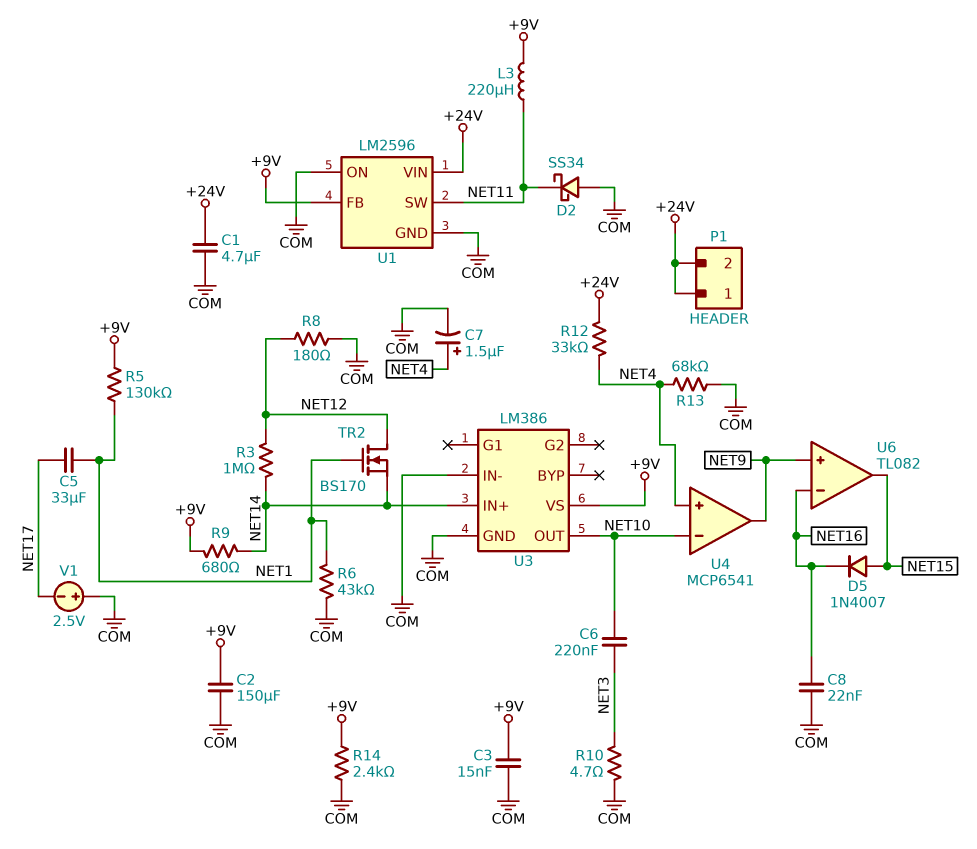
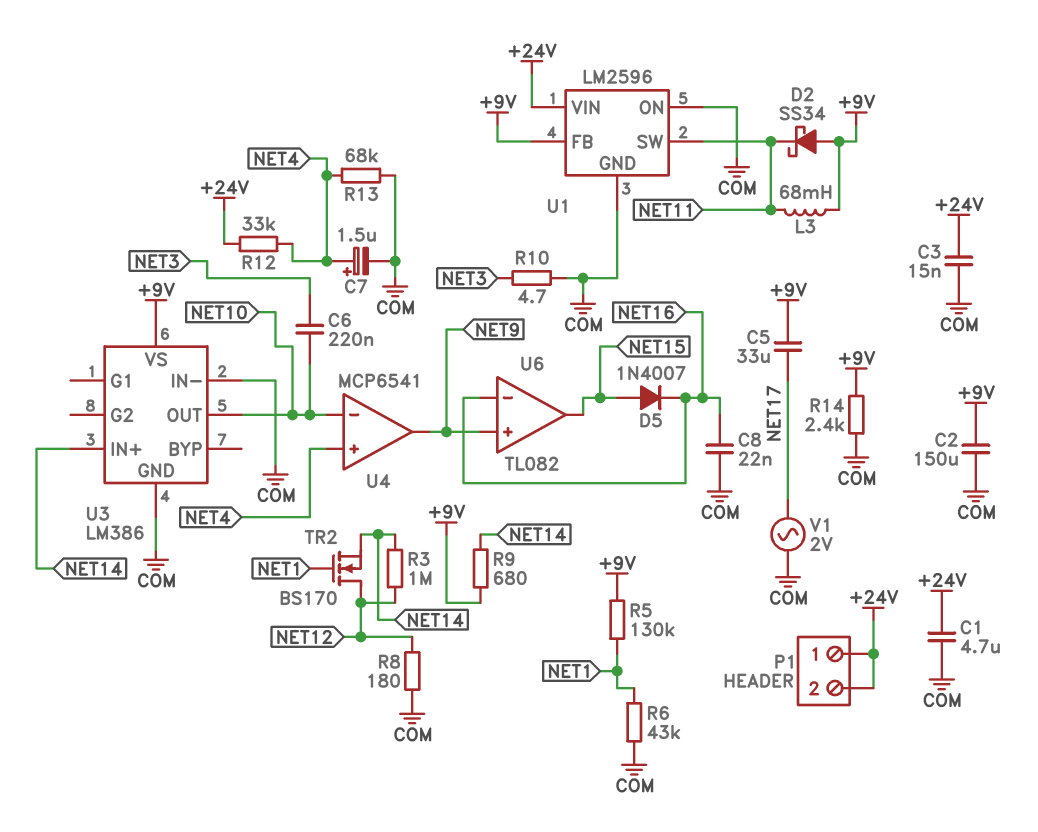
C3: 15nF (+9V, COM) -> 15nF (+24V, COM)
C5: 33uF (NET1, NET17) -> 33uF (+9V, NET17)
D2: schottky SS34 (A COM, K NET11) -> schottky SS34 (A +9V, K NET11)
L3: 220uH (+9V, NET11) -> 68mH (+9V, NET11)
V1: 2.5V (plus COM, minus NET17) -> AC 2V (COM, NET17)

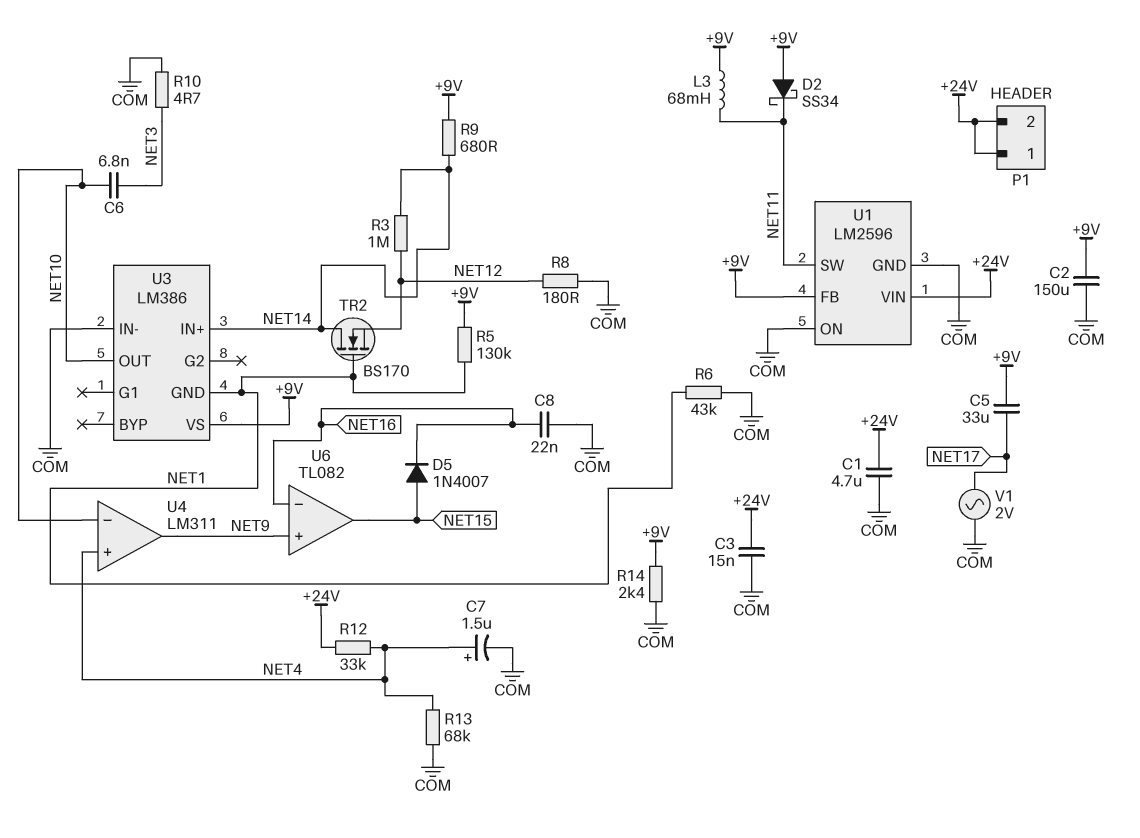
C6: 220nF (NET3, NET10) -> 6.8nF (NET3, NET10)
TR2: NMOS BS170 (G NET1, D NET12, S NET14) -> NMOS BS170 (G NET1, D NET14, S NET12)
U3 pin GND: COM -> NET1
U4: MCP6541 -> LM311

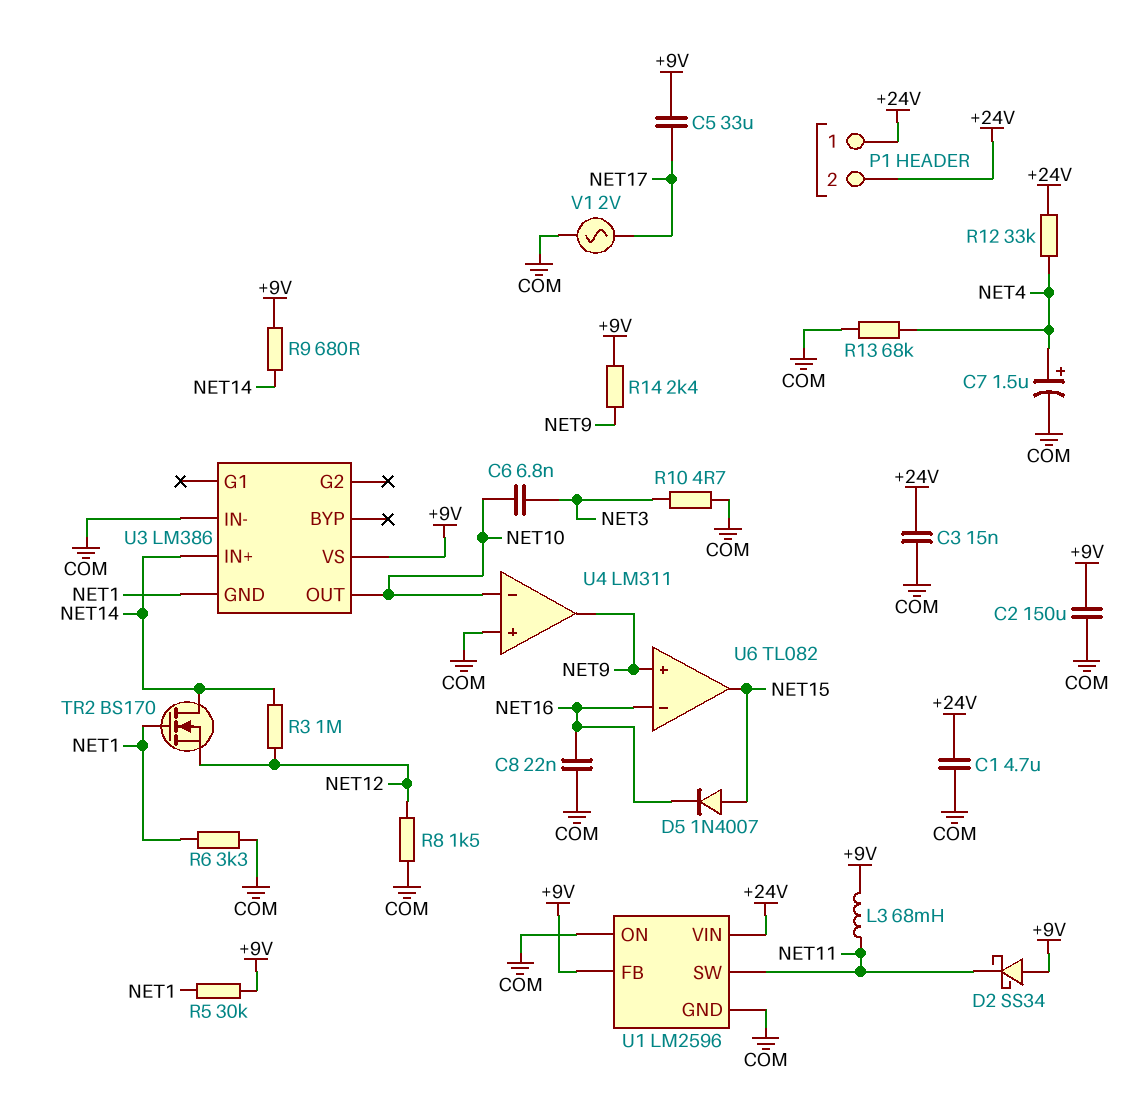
R5: 130k (+9V, NET1) -> 30k (+9V, NET1)
R6: 43k (COM, NET1) -> 3.3k (COM, NET1)
R8: 180 (COM, NET12) -> 1.5k (COM, NET12)
R14: 2.4k (+9V, COM) -> 2.4k (+9V, NET9)
U4 pin in+: NET4 -> COM

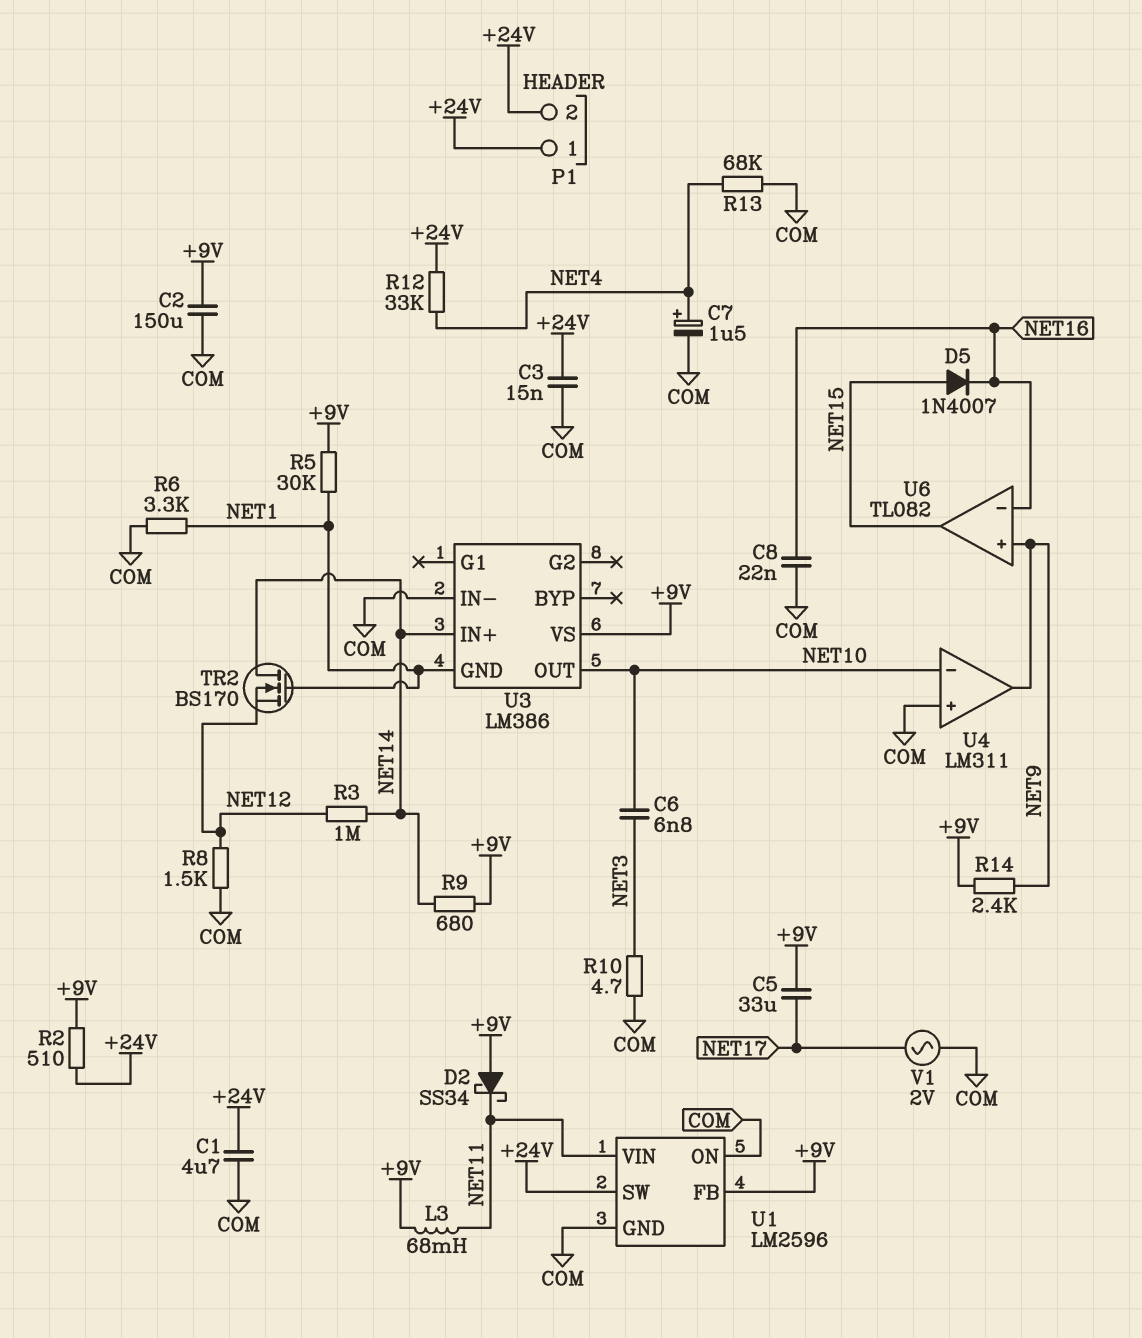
R2: none -> 510 (+9V, +24V)
U1 pin SW: NET11 -> +24V
U1 pin VIN: +24V -> NET11

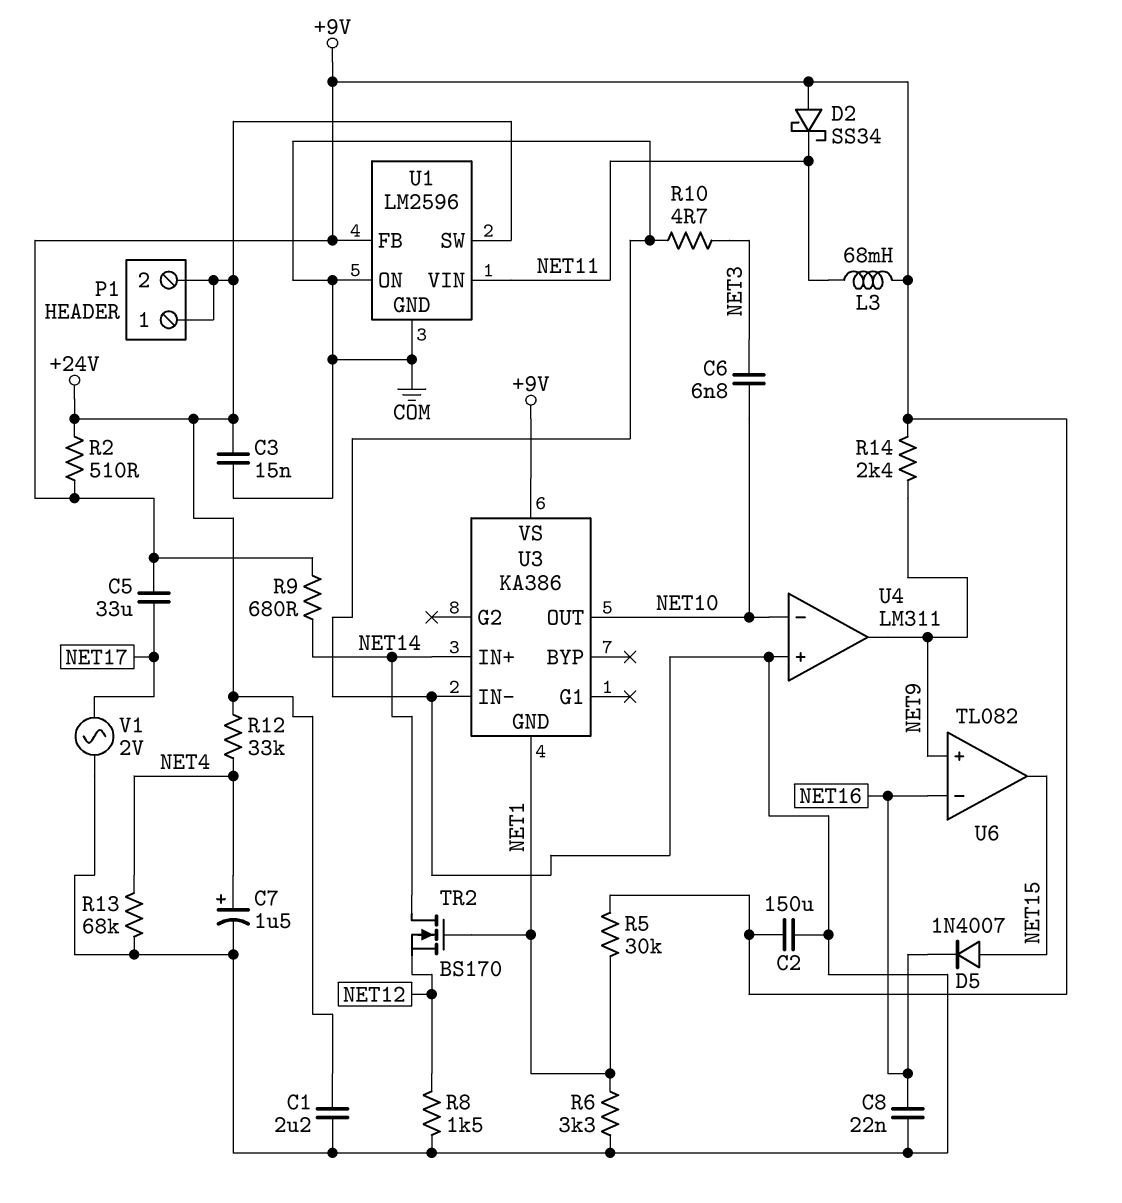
C1: 4.7uF (+24V, COM) -> 2.2uF (+24V, COM)
R3: 1M (NET12, NET14) -> none
U3: LM386 -> KA386

